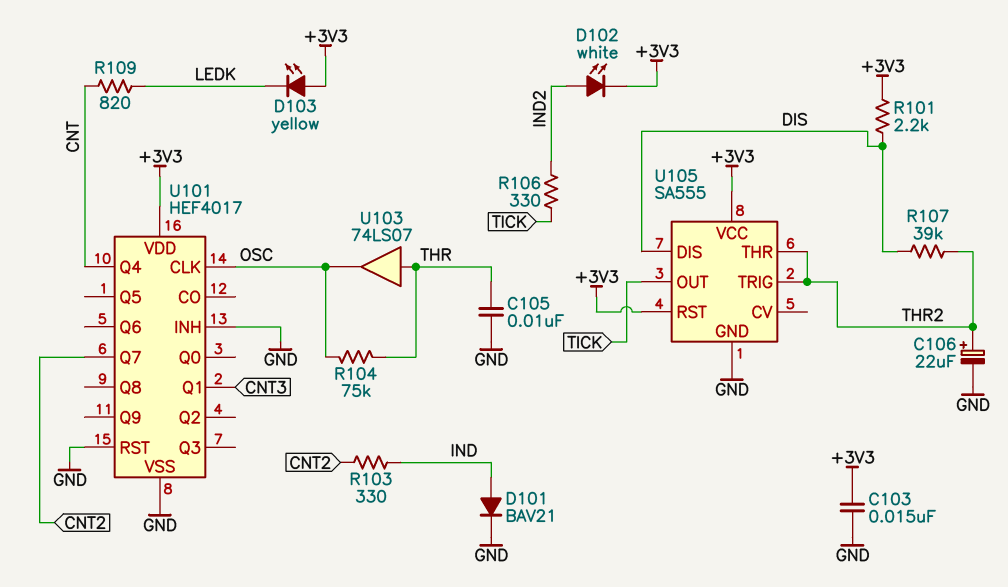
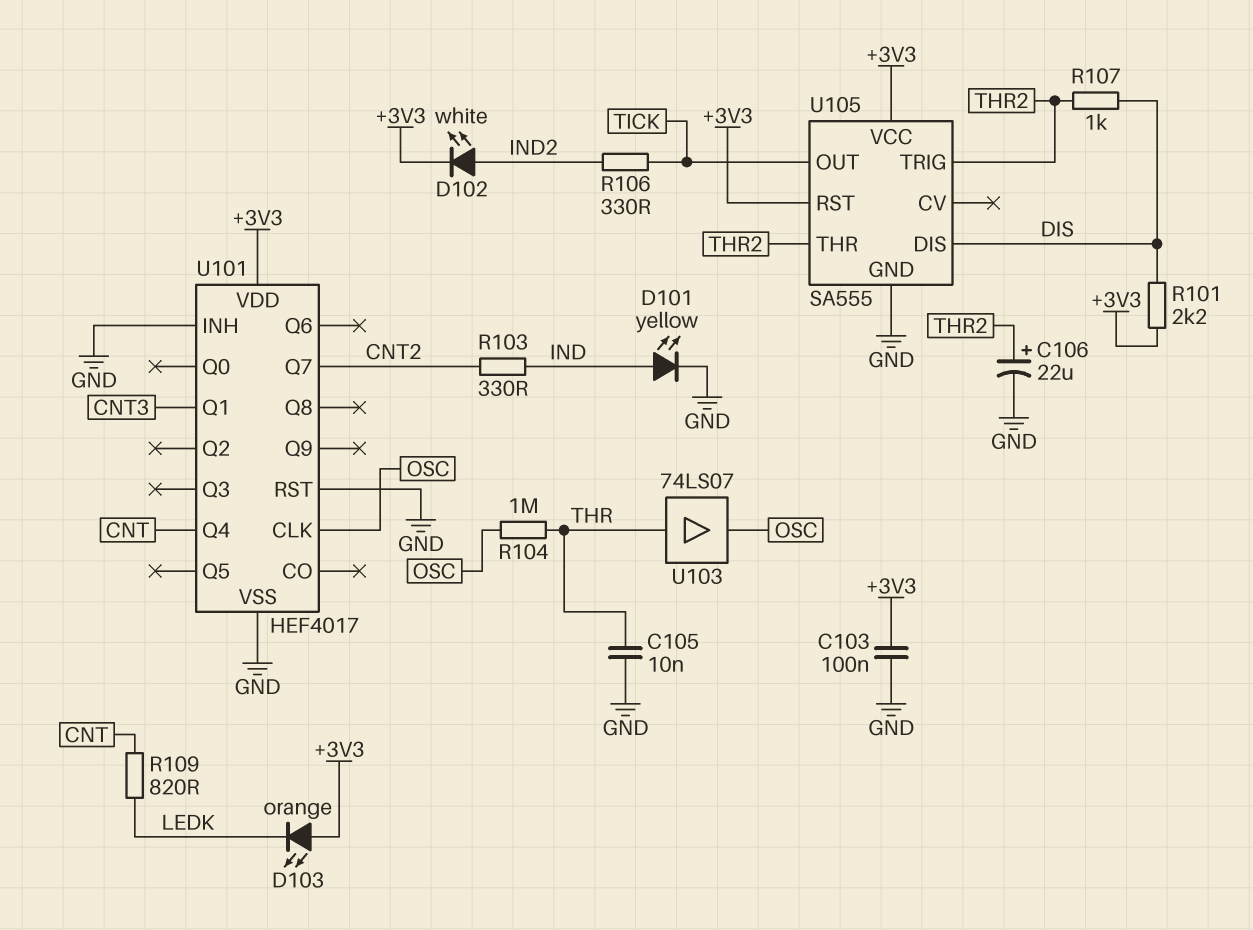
C103: 15nF (+3V3, GND) -> 100nF (+3V3, GND)
D101: diode BAV21 (A IND, K GND) -> LED yellow (A IND, K GND)
D103: LED yellow (A +3V3, K LEDK) -> LED orange (A +3V3, K LEDK)
R104: 75k (OSC, THR) -> 1M (OSC, THR)
R107: 39k (DIS, THR2) -> 1k (DIS, THR2)

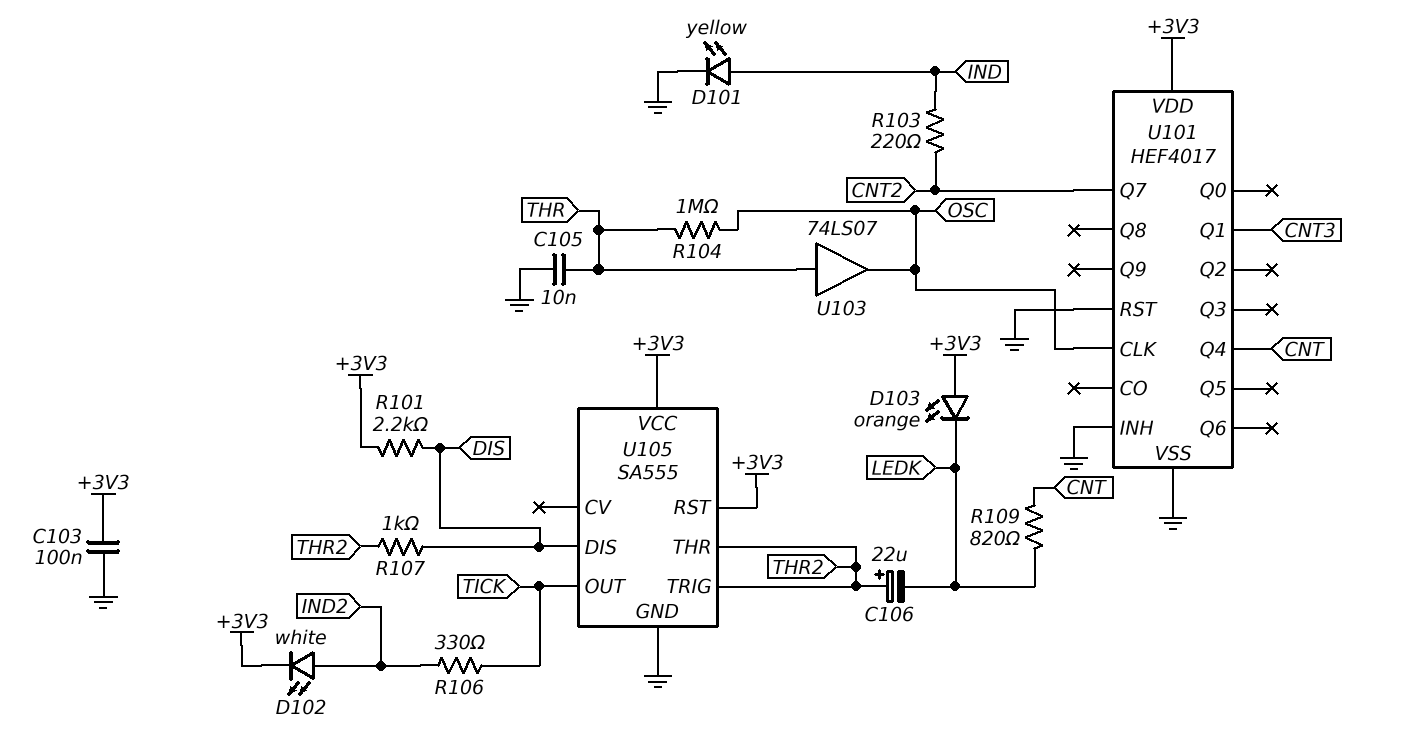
C106: 22uF (plus THR2, minus GND) -> 22uF (plus THR2, minus LEDK)
R103: 330 (CNT2, IND) -> 220 (CNT2, IND)

